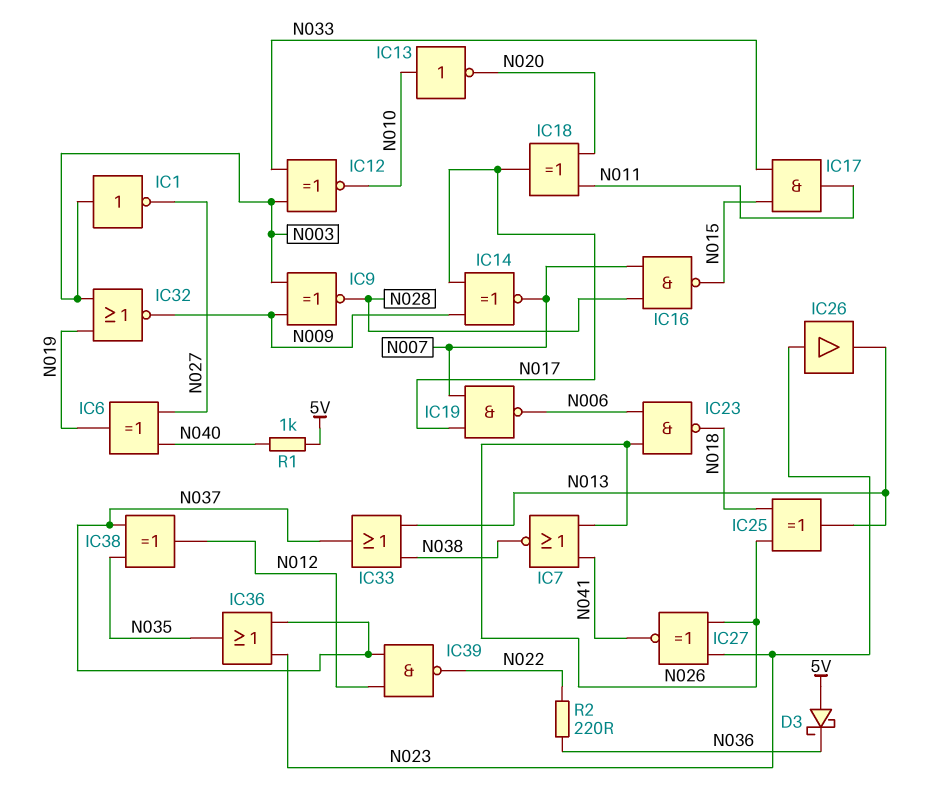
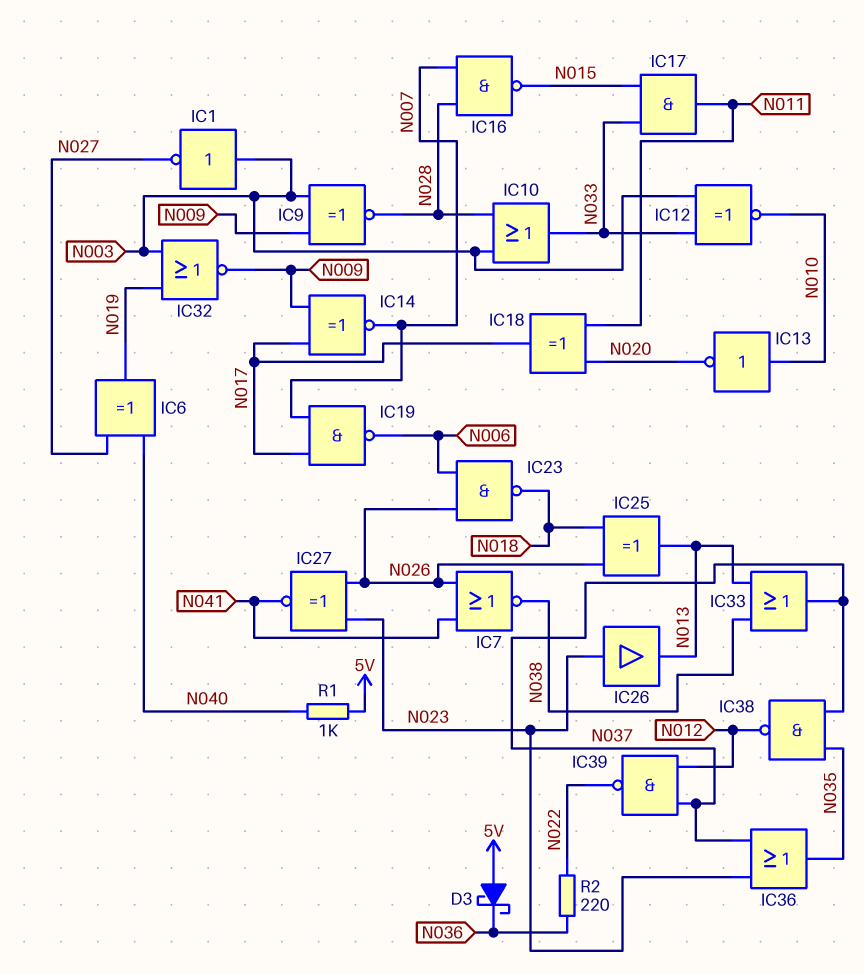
IC10: none -> OR (in N003, in N028, out N033)
IC38: XOR (in N035, in N037, out N012) -> NAND (in N035, in N037, out N012)

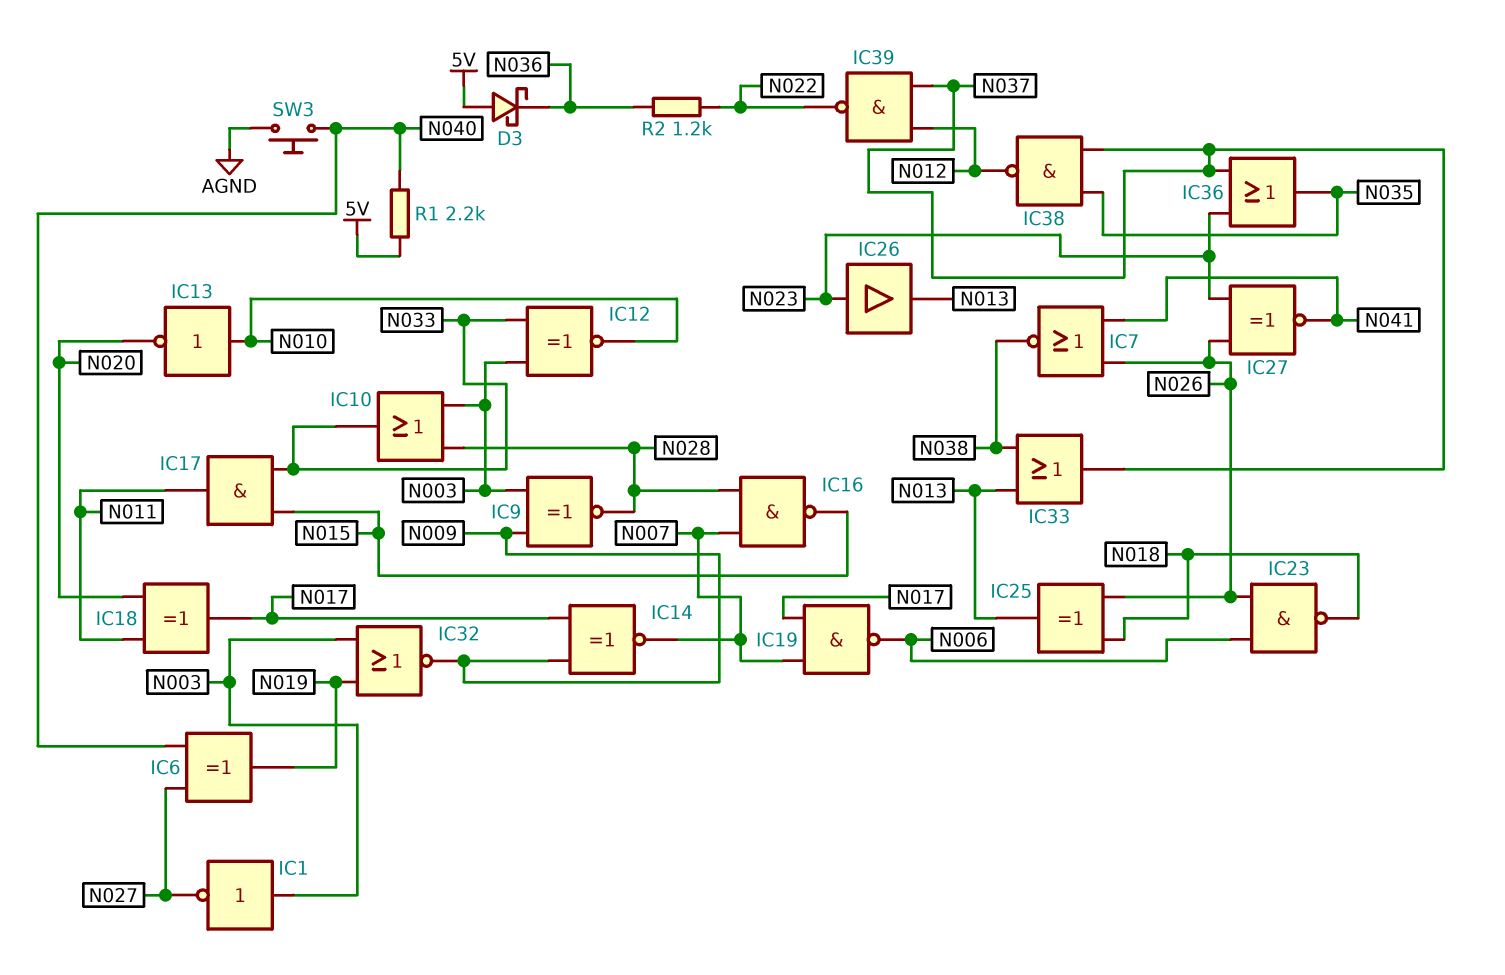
R1: 1k (5V, N040) -> 2.2k (5V, N040)
R2: 220 (N022, N036) -> 1.2k (N022, N036)
SW3: none -> button (AGND, N040)

